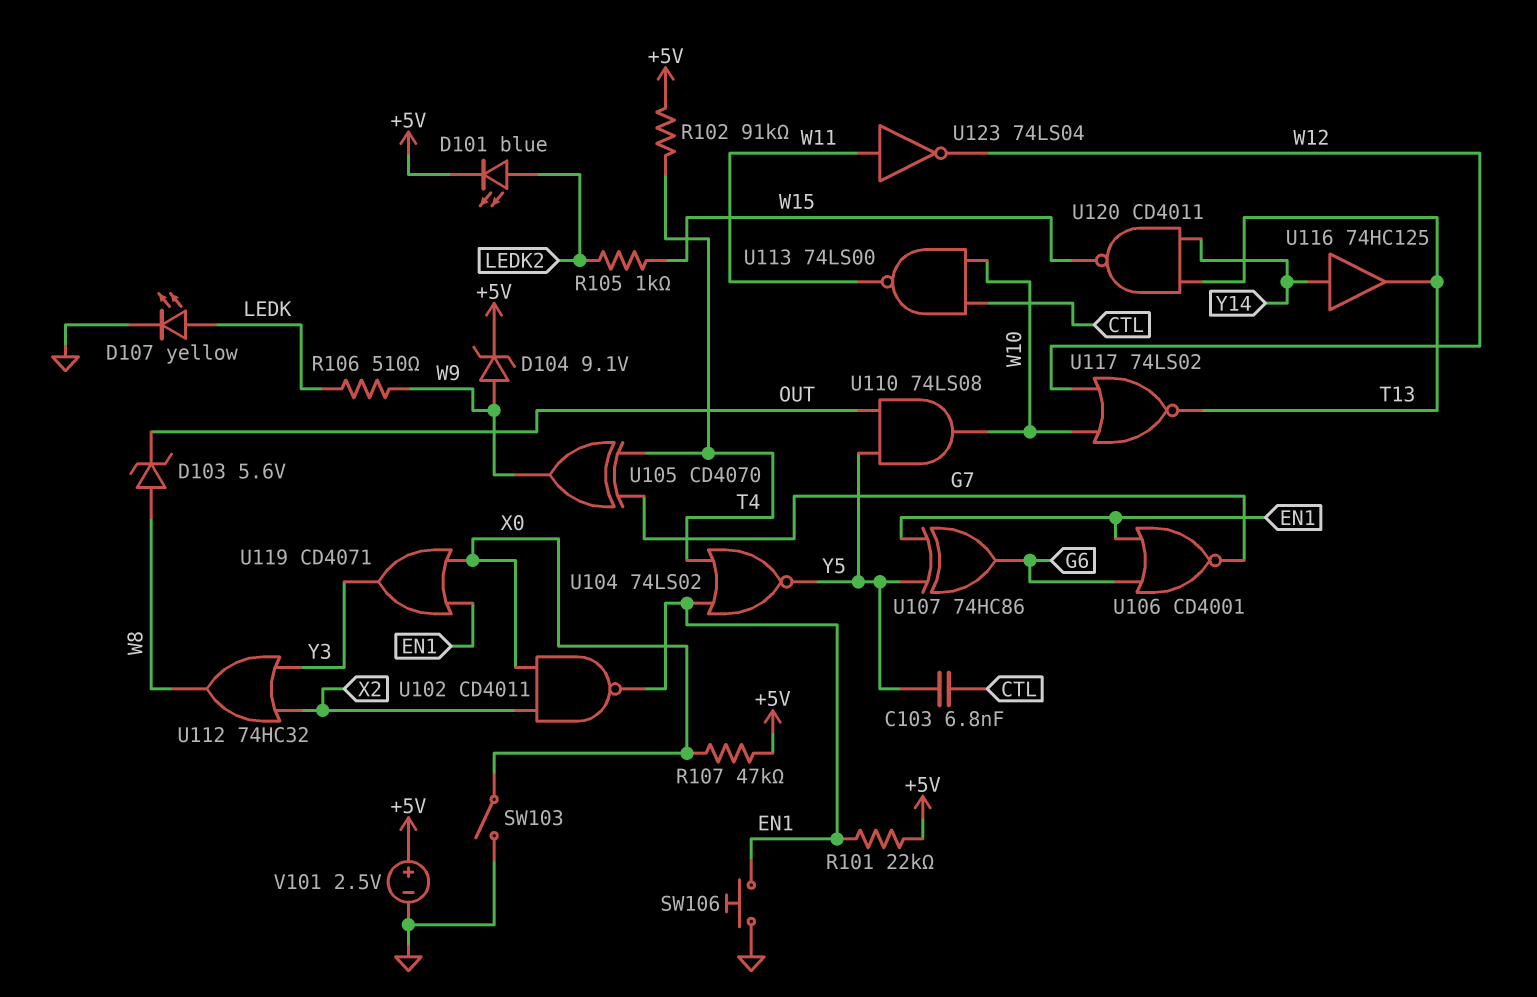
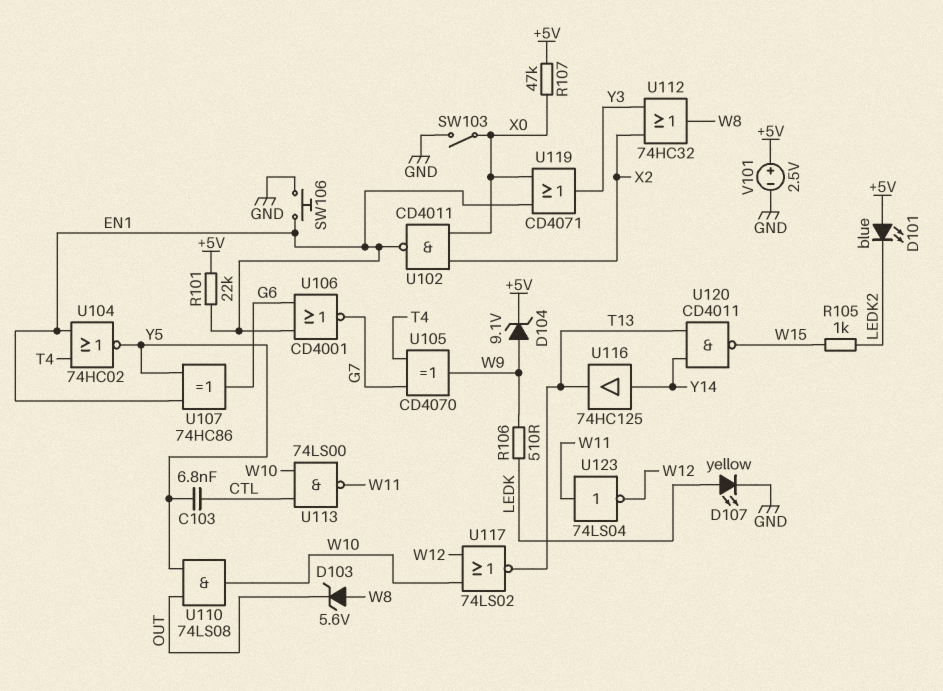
D101: LED blue (A LEDK2, K +5V) -> LED blue (A +5V, K LEDK2)
R102: 91k (+5V, T4) -> none
U104: NOR 74LS02 (in EN1, in T4, out Y5) -> NOR 74HC02 (in EN1, in T4, out Y5)

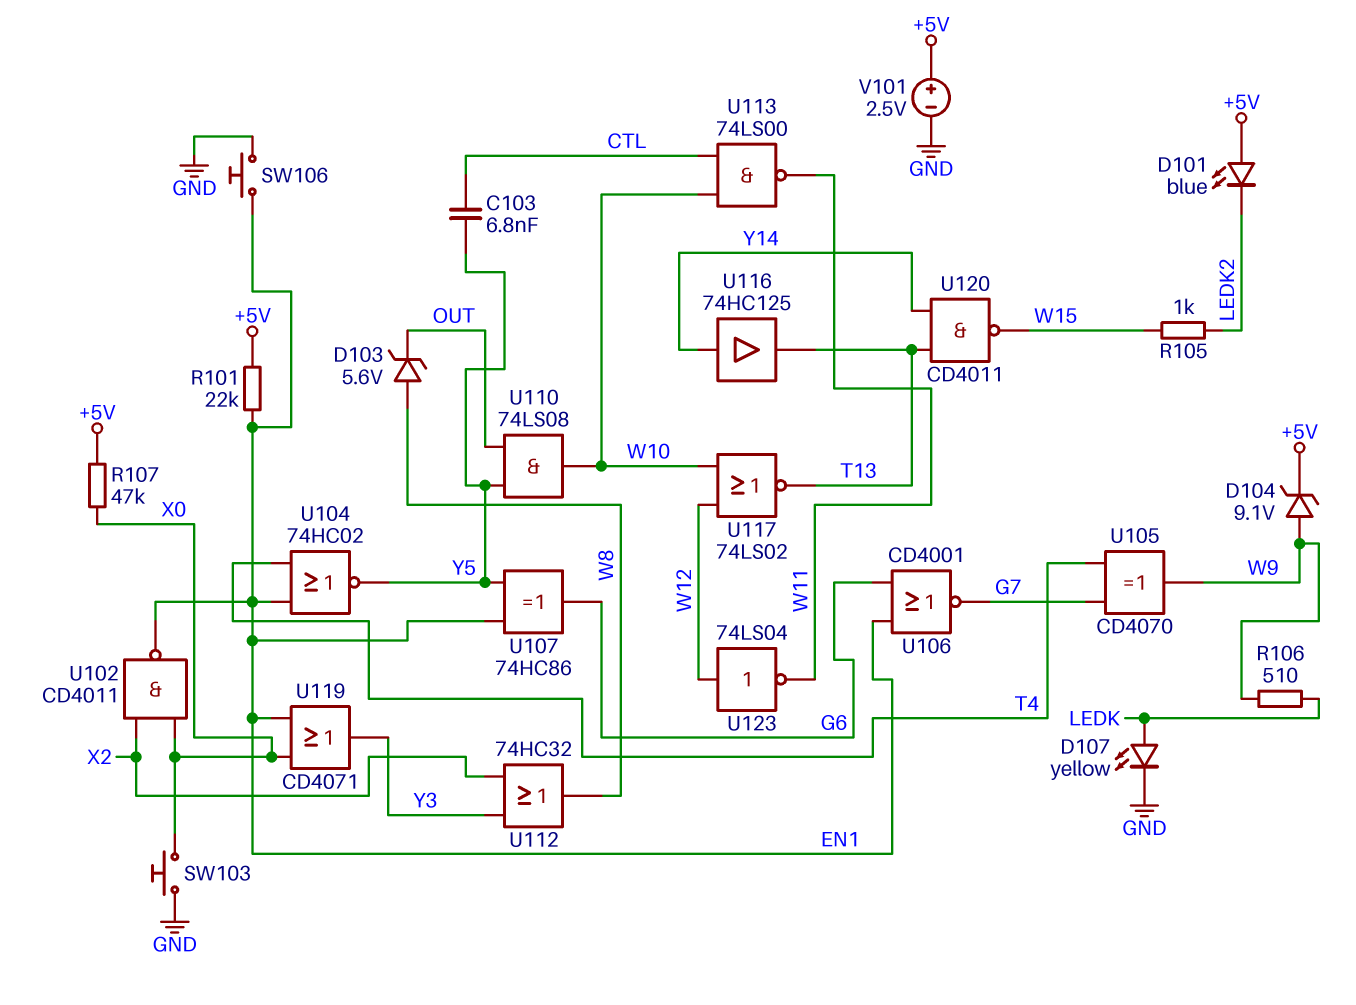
SW103: switch (GND, X0) -> button (GND, X0)
U123: NOT 74LS04 (in W11, out W12) -> NOT 74LS04 (in W12, out W11)

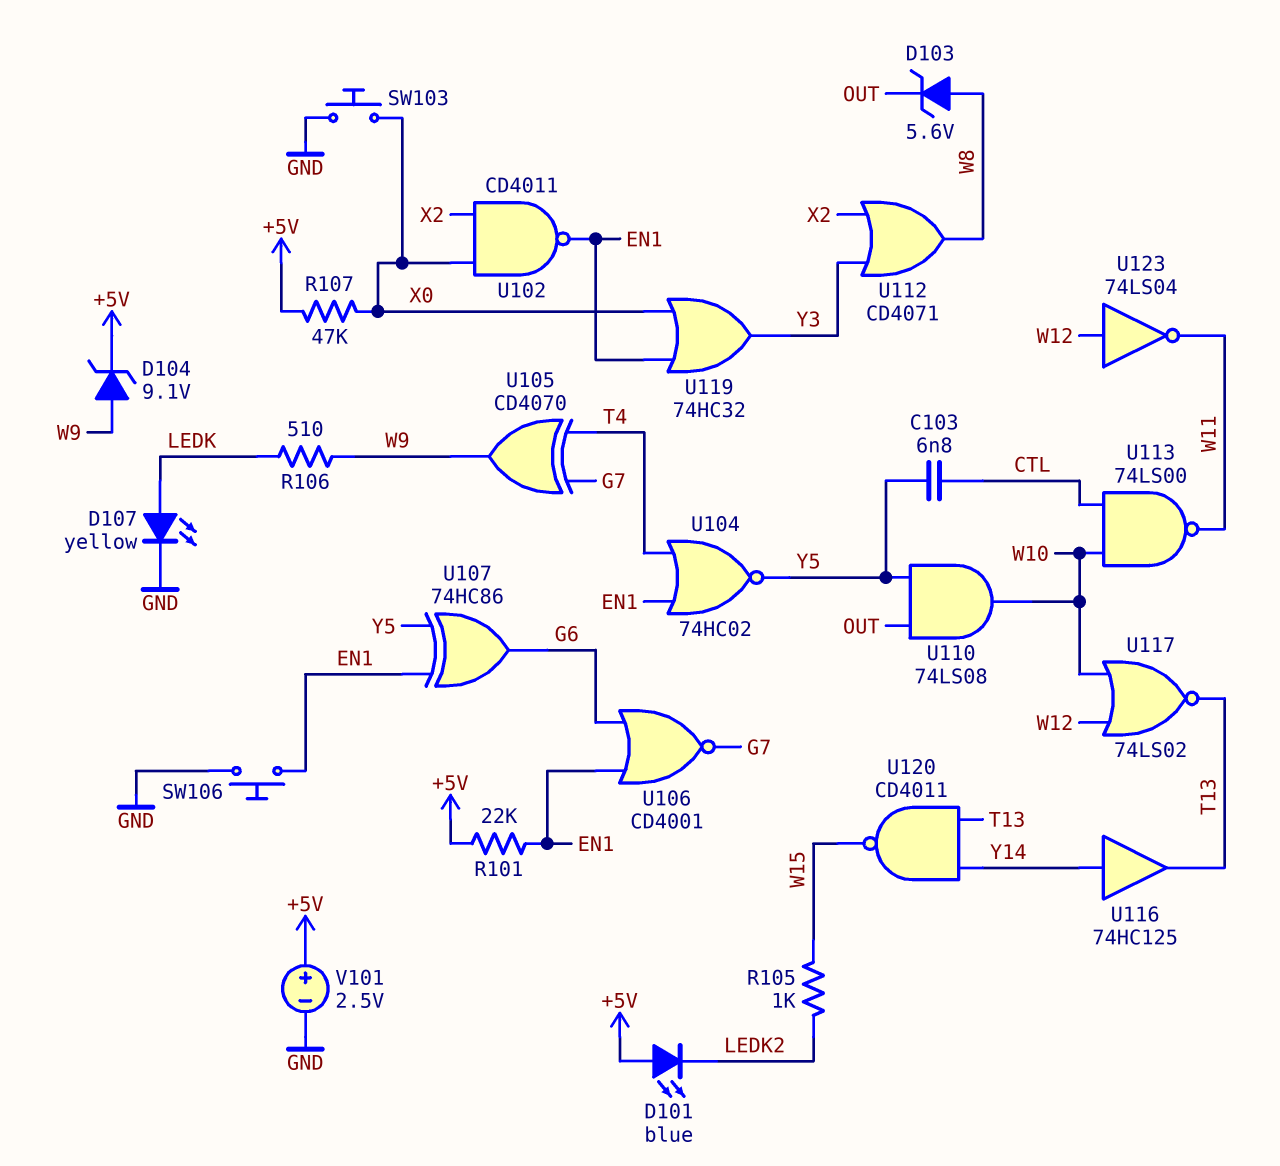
U112: OR 74HC32 (in X2, in Y3, out W8) -> OR CD4071 (in X2, in Y3, out W8)
U119: OR CD4071 (in EN1, in X0, out Y3) -> OR 74HC32 (in EN1, in X0, out Y3)

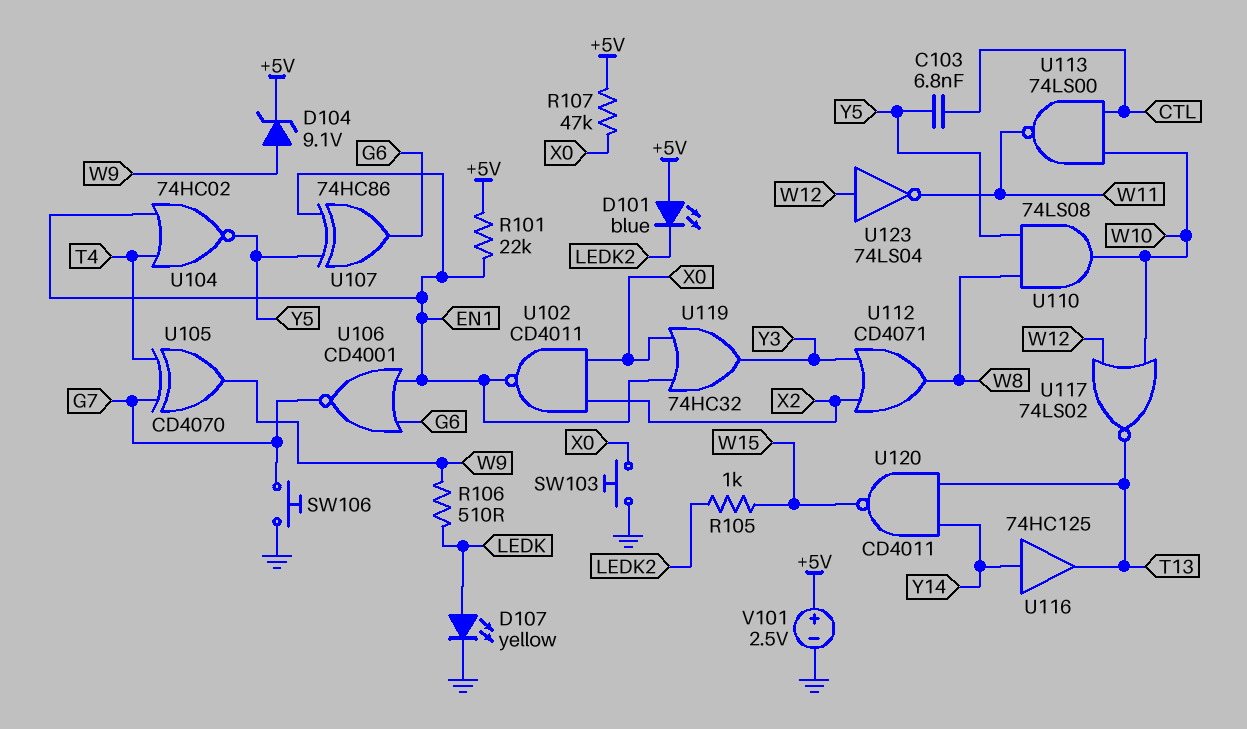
D103: zener 5.6V (A W8, K OUT) -> none
SW106: button (EN1, GND) -> button (G7, GND)
U110: AND 74LS08 (in OUT, in Y5, out W10) -> AND 74LS08 (in W8, in Y5, out W10)

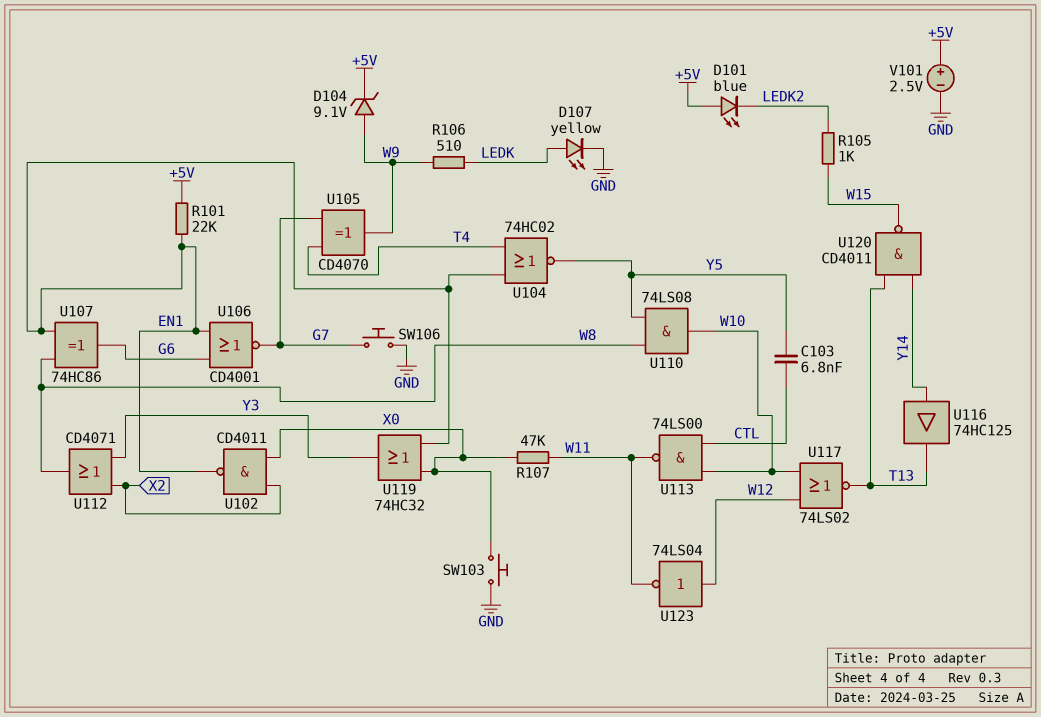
R107: 47k (+5V, X0) -> 47k (W11, X0)
U107: XOR 74HC86 (in EN1, in Y5, out G6) -> XOR 74HC86 (in EN1, in W8, out G6)

